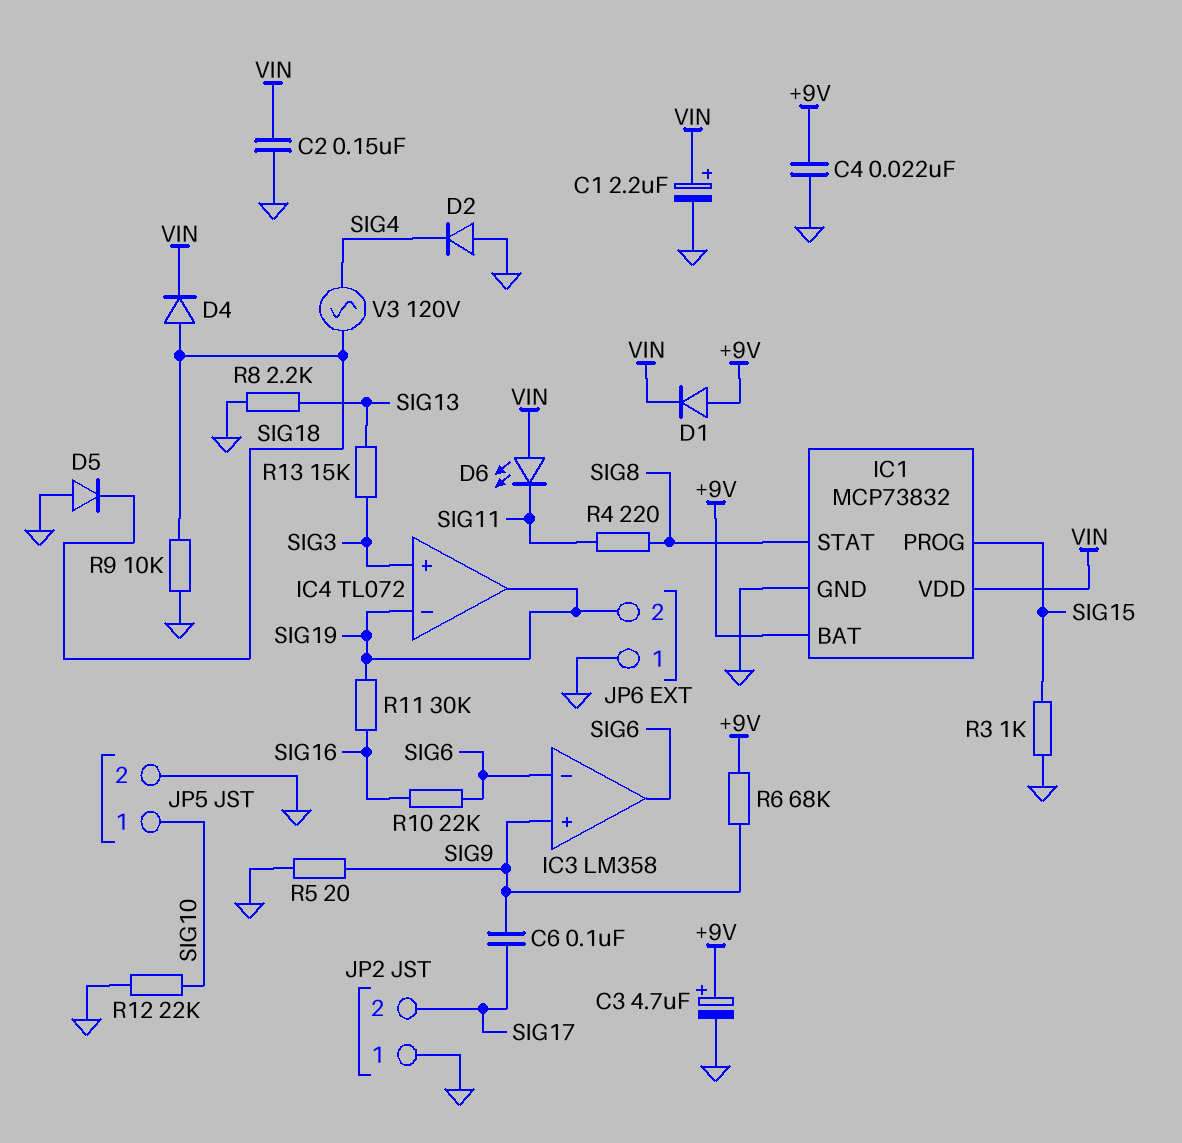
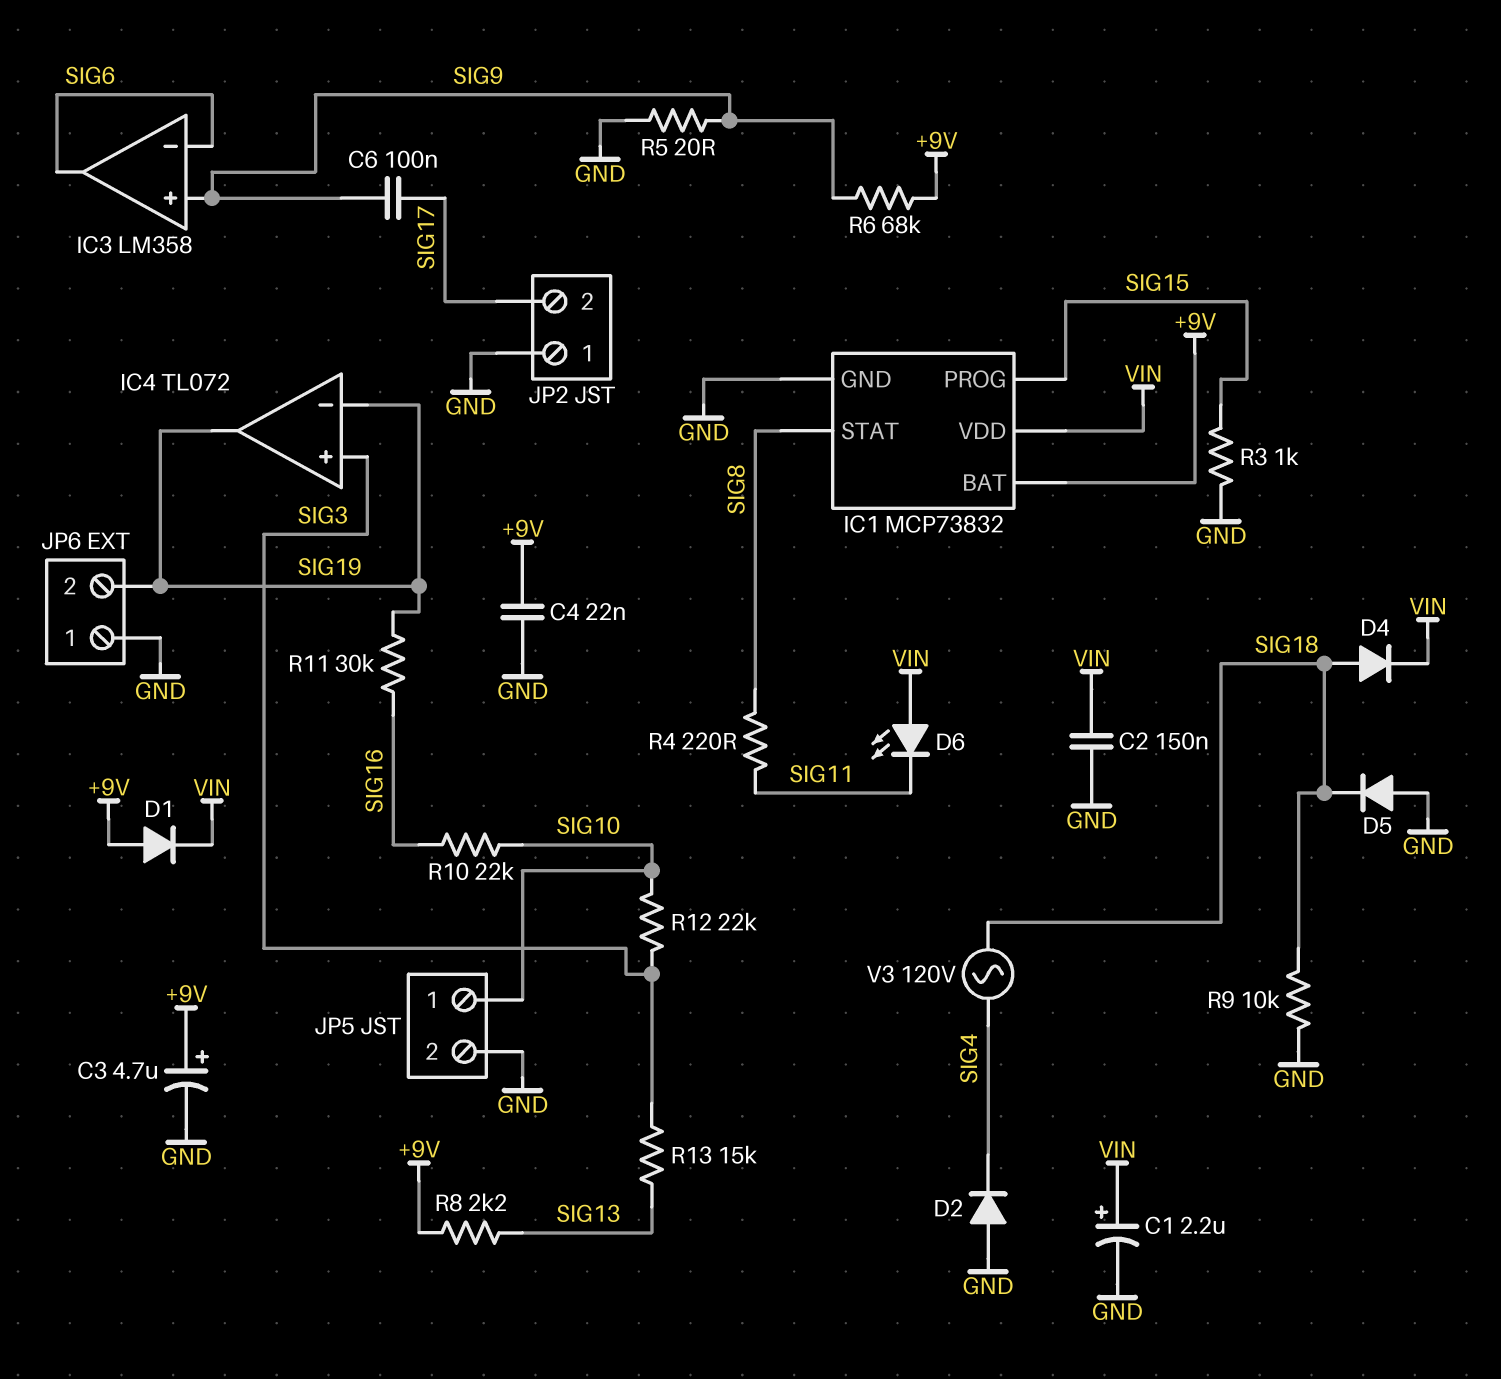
R8: 2.2k (GND, SIG13) -> 2.2k (+9V, SIG13)
R10: 22k (SIG6, SIG16) -> 22k (SIG10, SIG16)
R12: 22k (GND, SIG10) -> 22k (SIG3, SIG10)

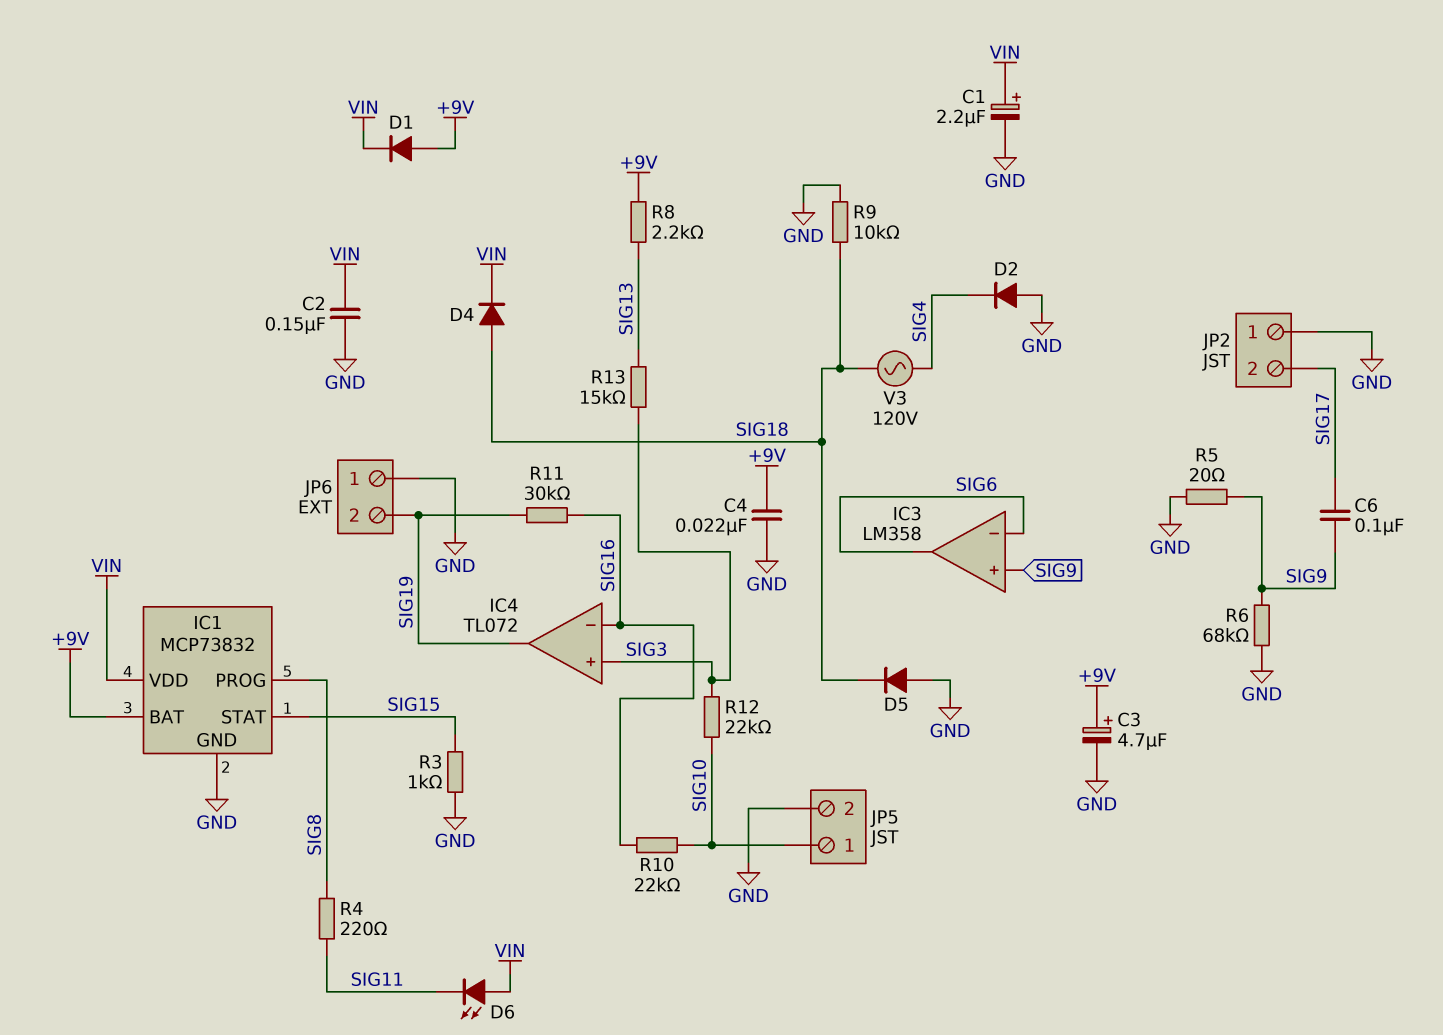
IC1 pin PROG: SIG15 -> SIG8
IC1 pin STAT: SIG8 -> SIG15
IC4 pin in-: SIG19 -> SIG16
R6: 68k (+9V, SIG9) -> 68k (GND, SIG9)

